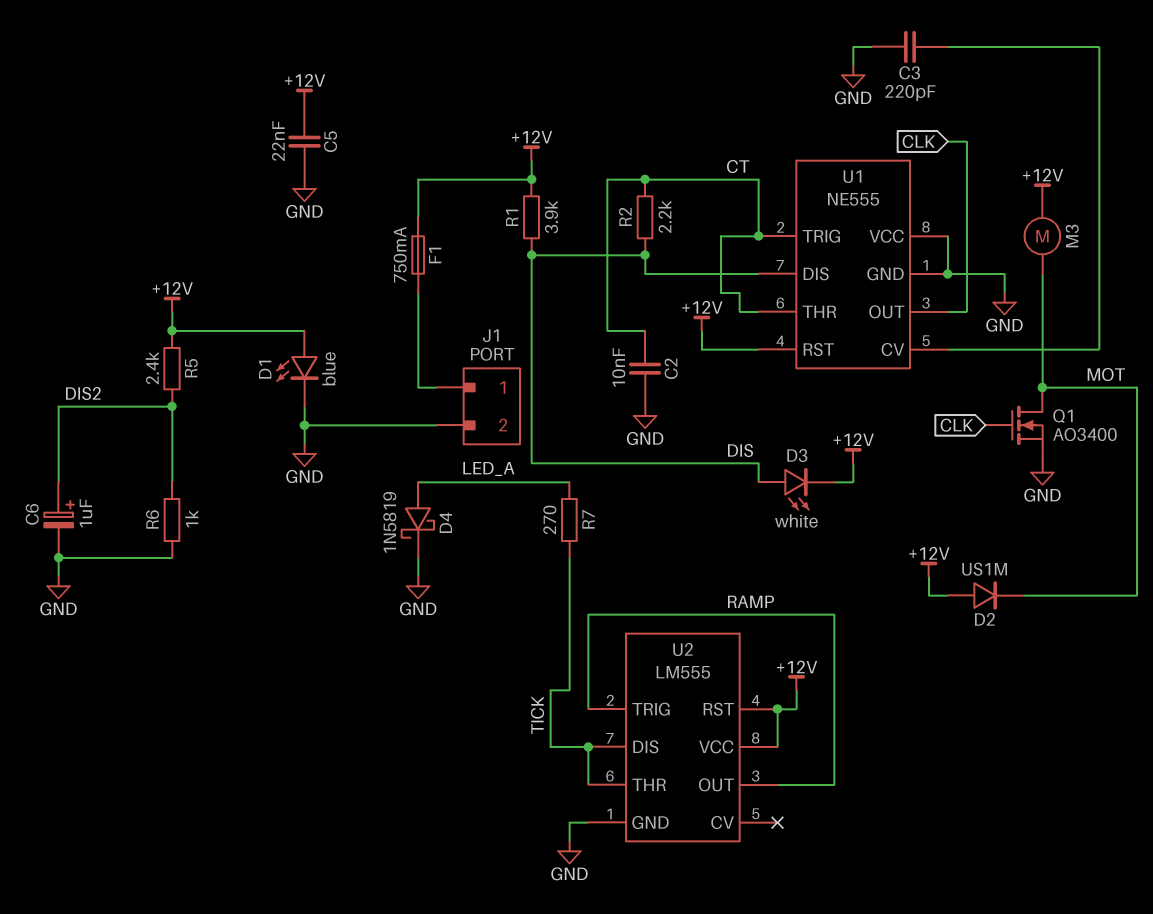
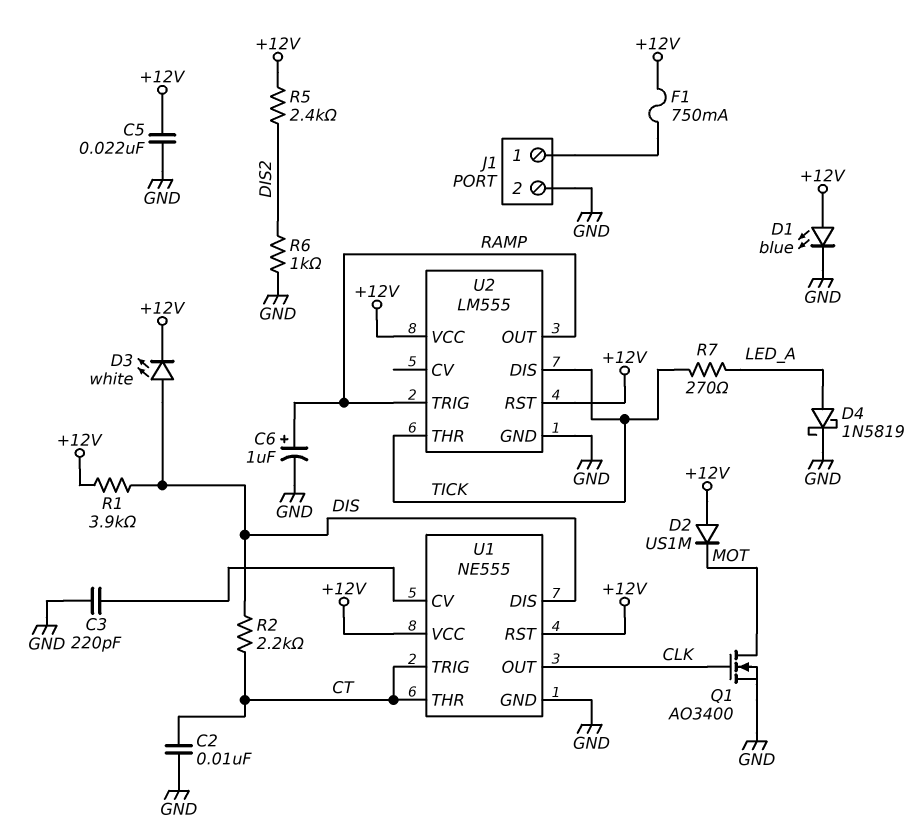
C6: 1uF (plus DIS2, minus GND) -> 1uF (plus RAMP, minus GND)
M3: motor (+12V, MOT) -> none
U1 pin VCC: GND -> +12V

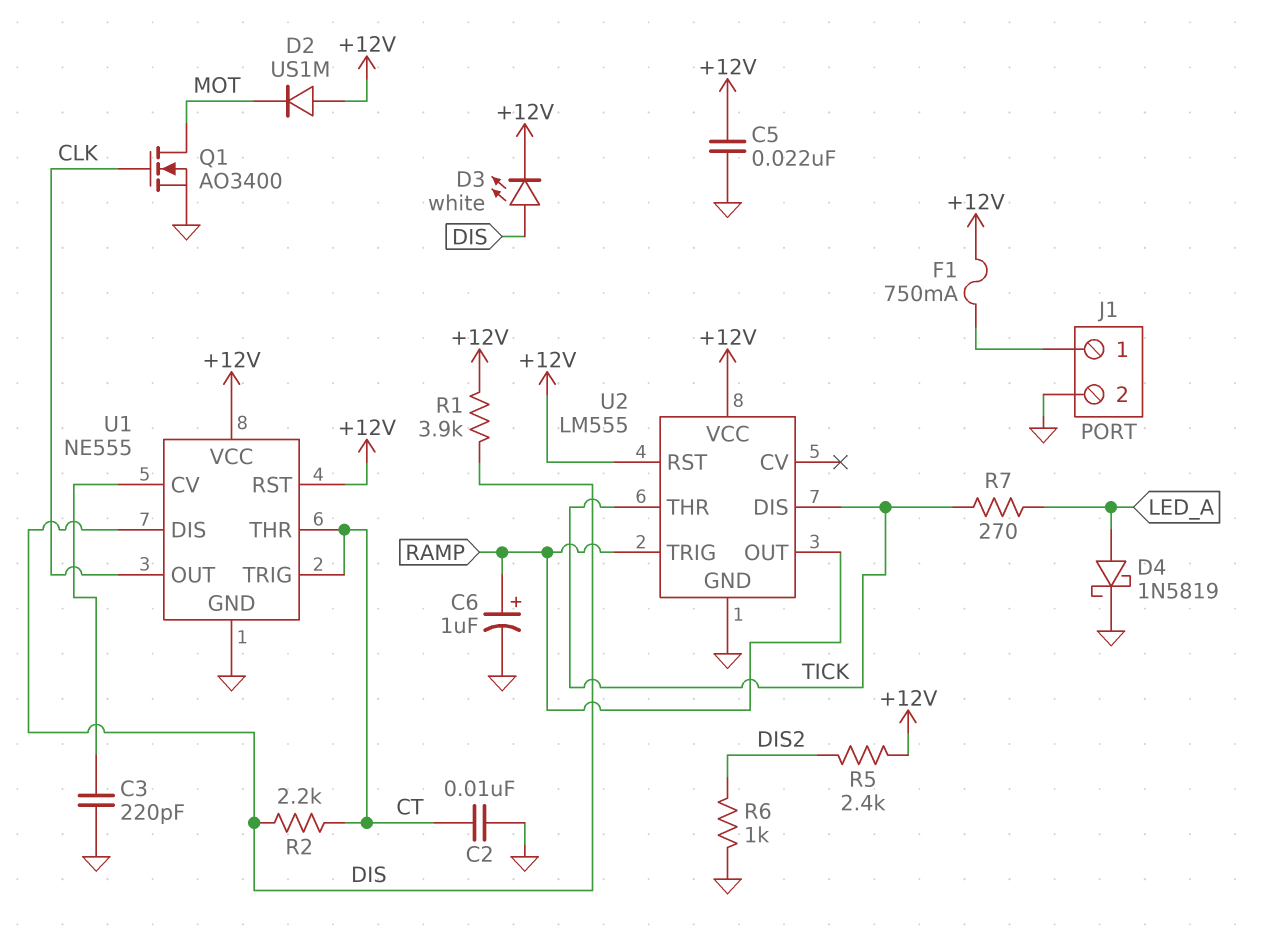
D1: LED blue (A +12V, K GND) -> none

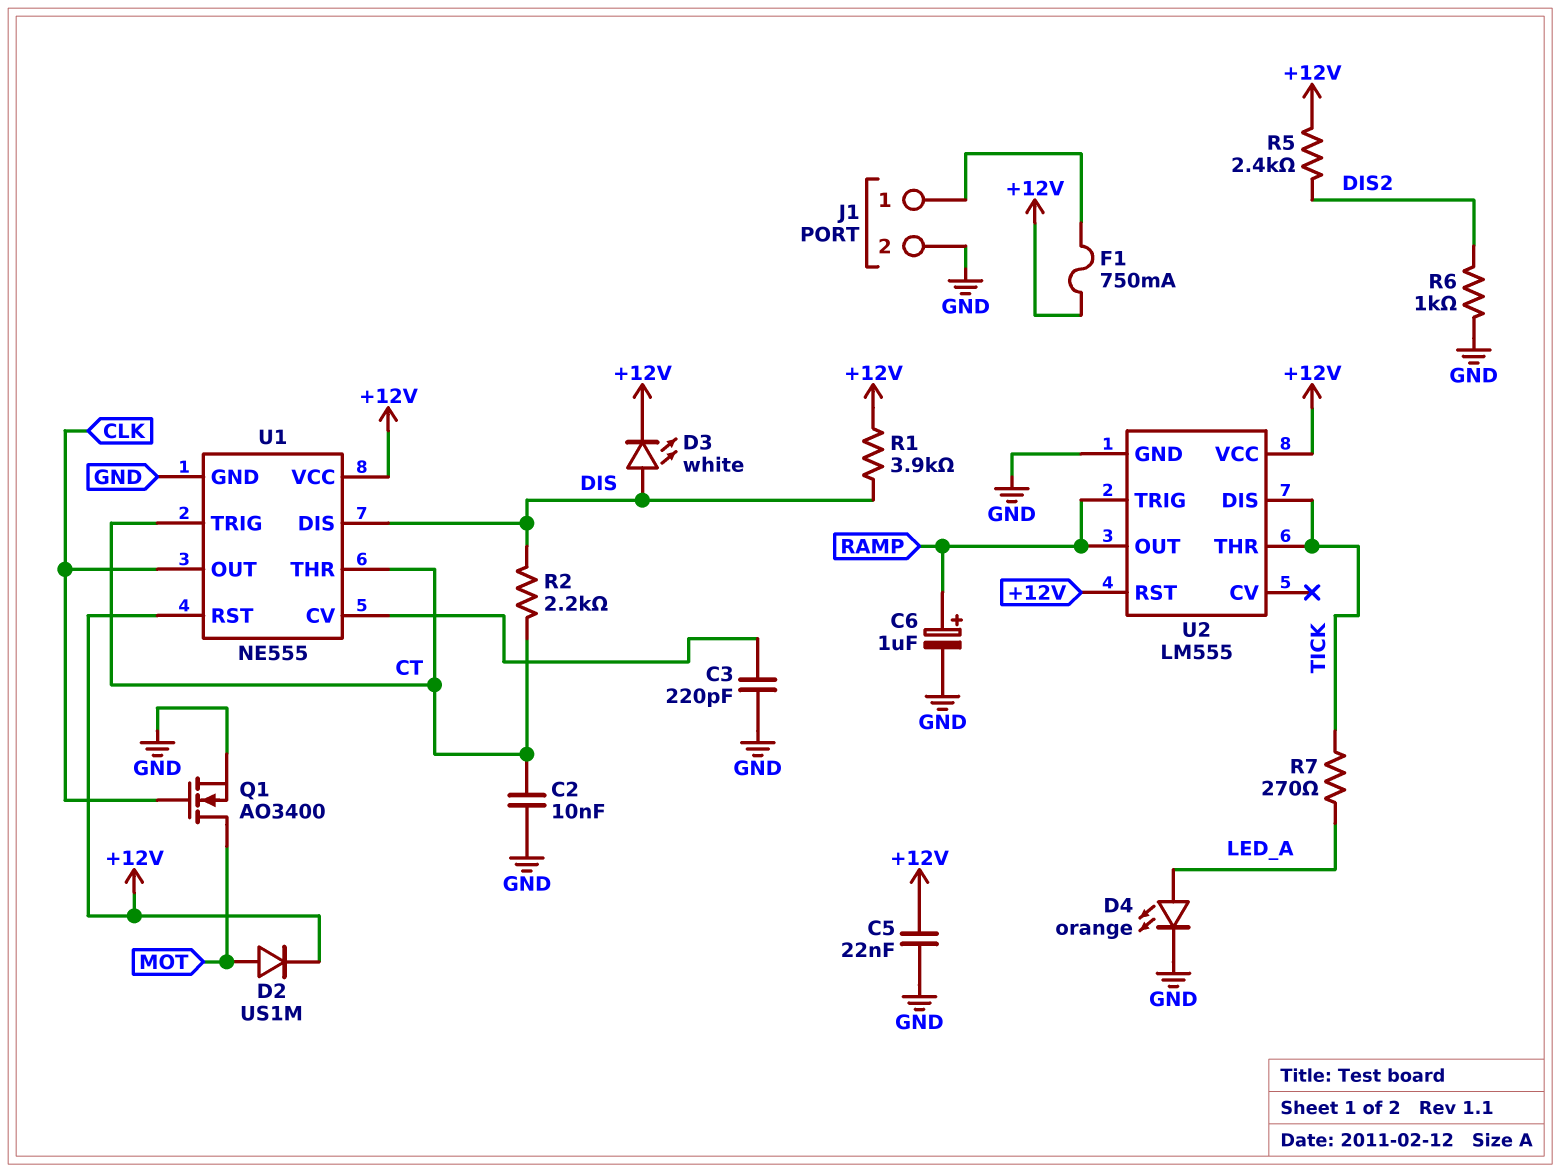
D2: diode US1M (A +12V, K MOT) -> diode US1M (A MOT, K +12V)
D4: schottky 1N5819 (A LED_A, K GND) -> LED orange (A LED_A, K GND)

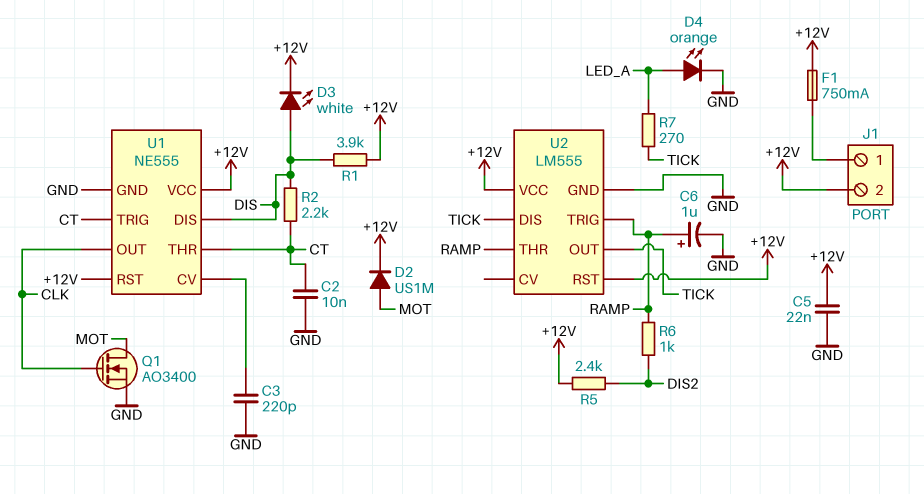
J1 pin 2: GND -> +12V
R6: 1k (DIS2, GND) -> 1k (DIS2, RAMP)
U2 pin OUT: RAMP -> TICK
U2 pin THR: TICK -> RAMP

